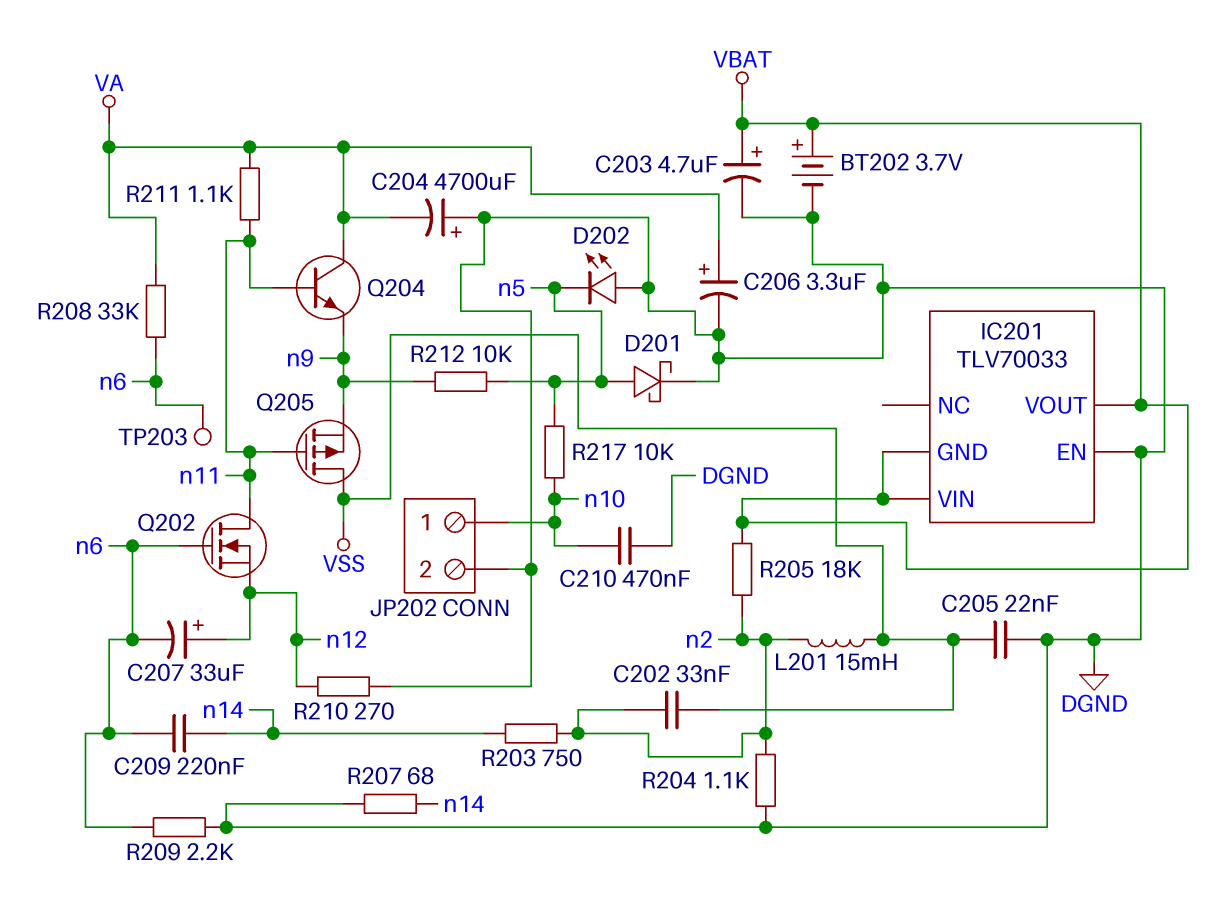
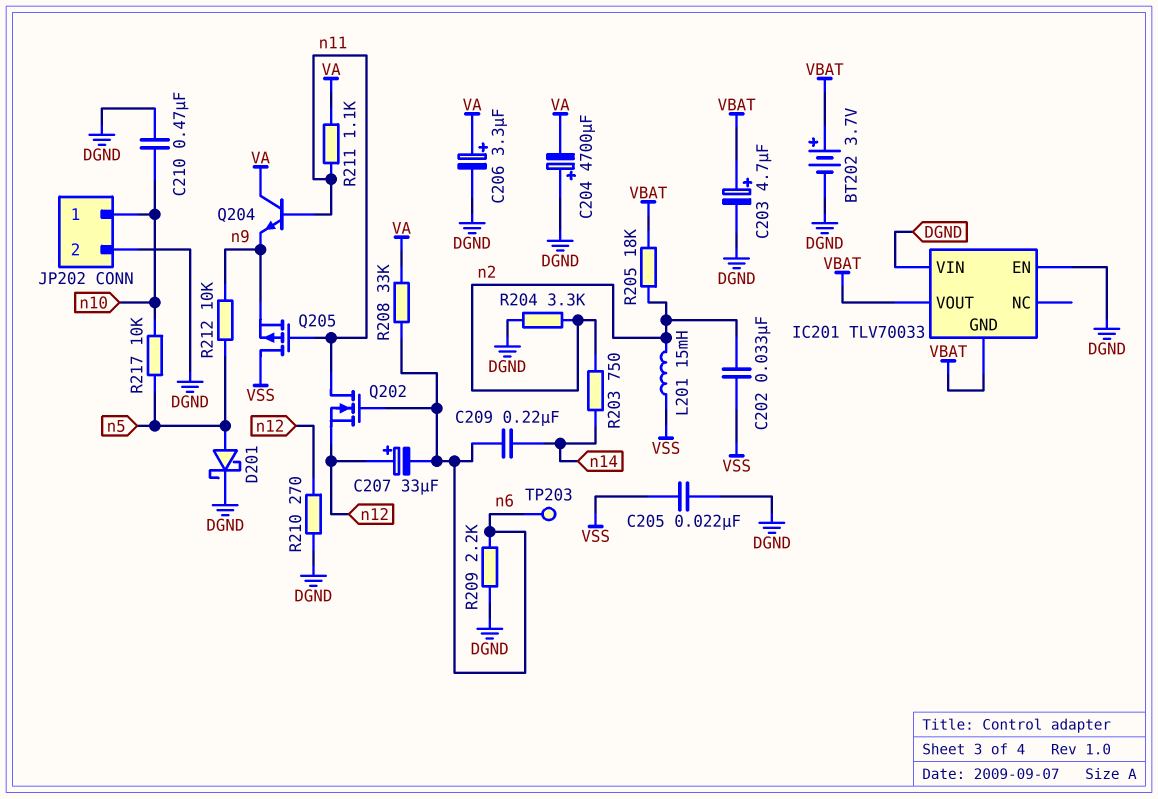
D202: LED (A DGND, K n5) -> none
IC201 pin VIN: VBAT -> DGND
R204: 1.1k (DGND, n2) -> 3.3k (DGND, n2)
R207: 68 (DGND, n14) -> none

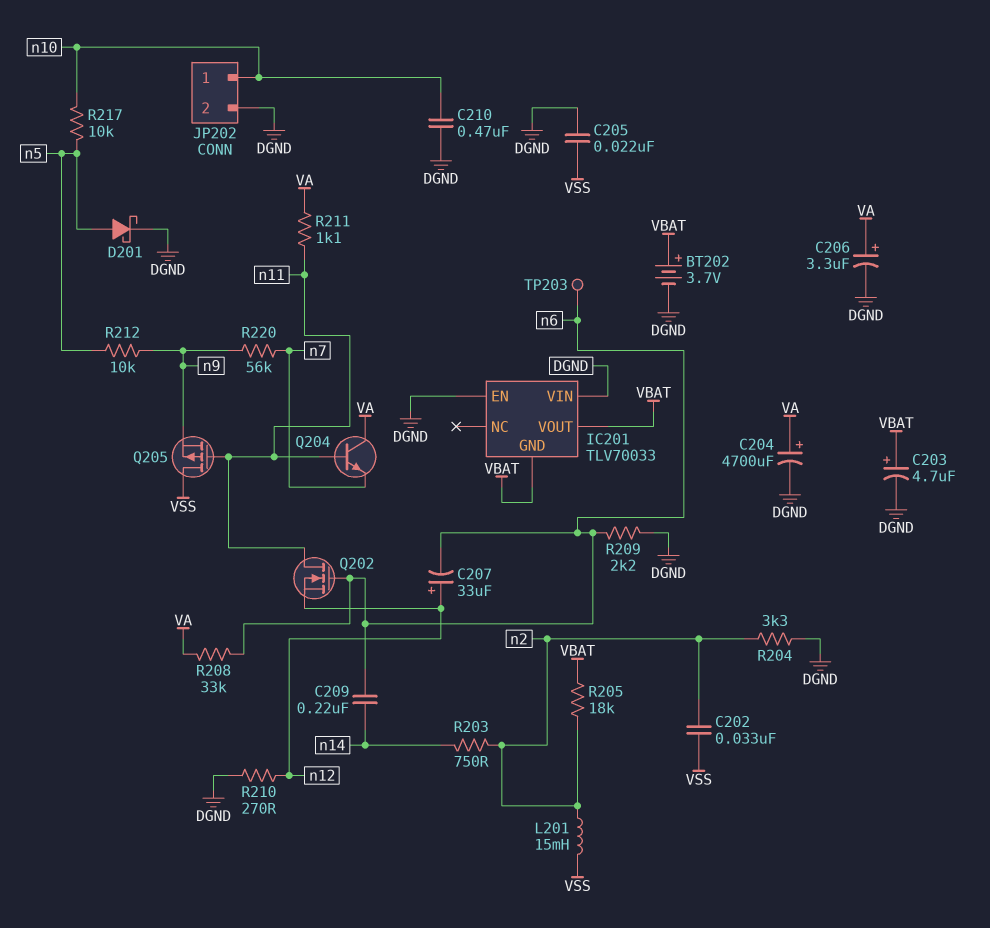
C204: 4700uF (plus DGND, minus VA) -> 4700uF (plus VA, minus DGND)
Q204: NPN (B n11, C VA, E n9) -> NPN (B n11, C VA, E n7)
R220: none -> 56k (n7, n9)

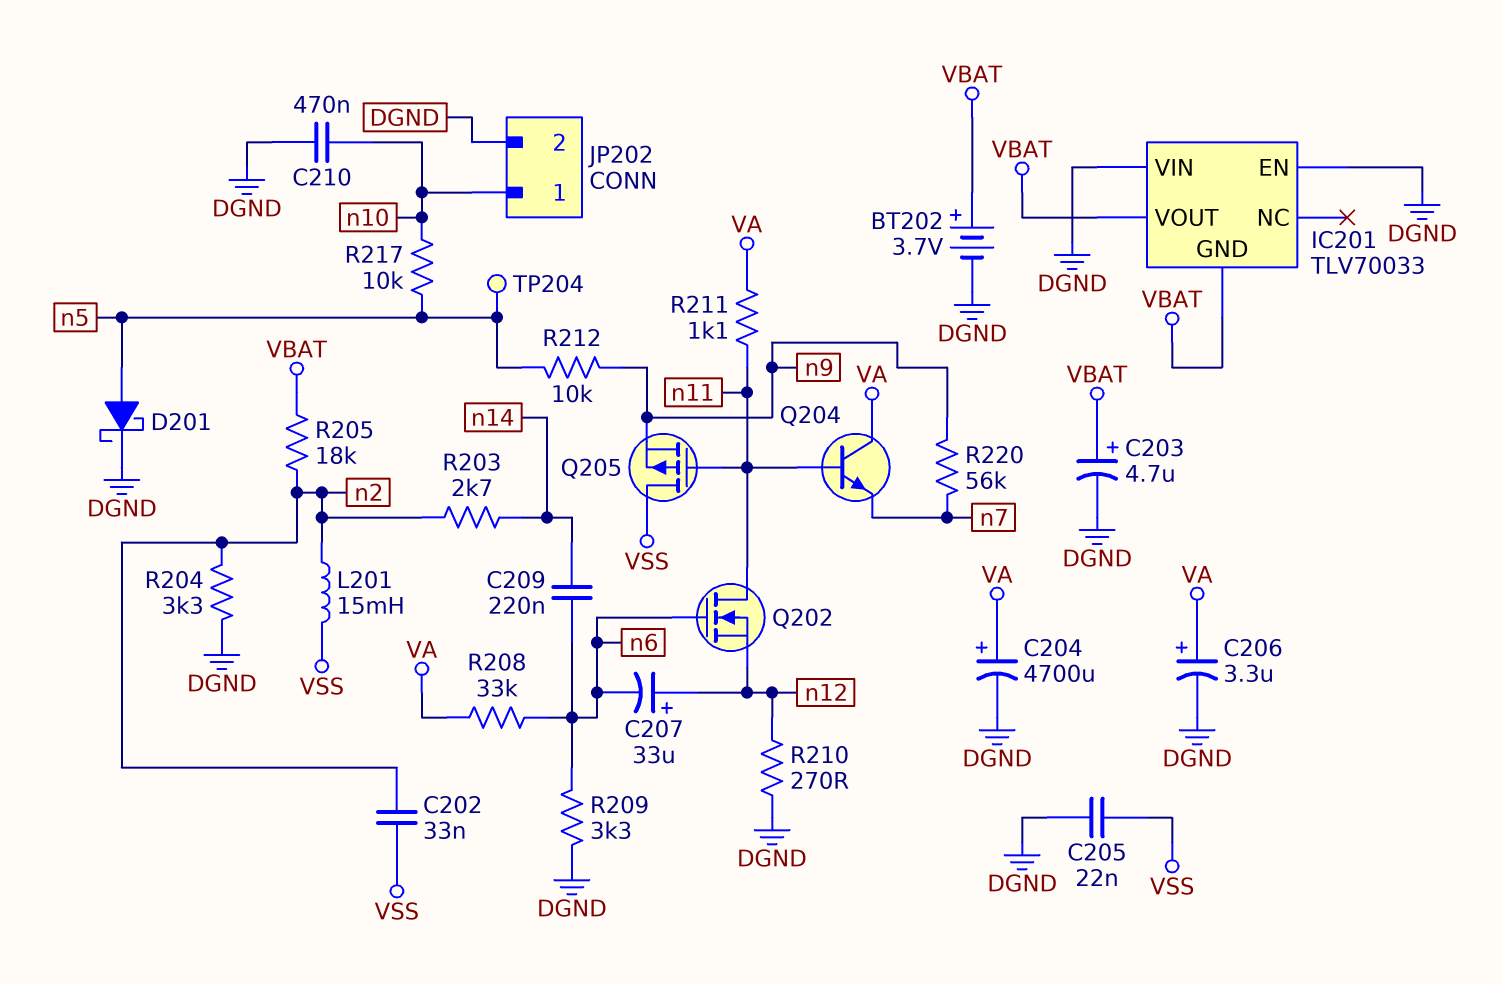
R203: 750 (n2, n14) -> 2.7k (n2, n14)
R209: 2.2k (DGND, n6) -> 3.3k (DGND, n6)
TP203: test point (n6) -> none
TP204: none -> test point (n5)

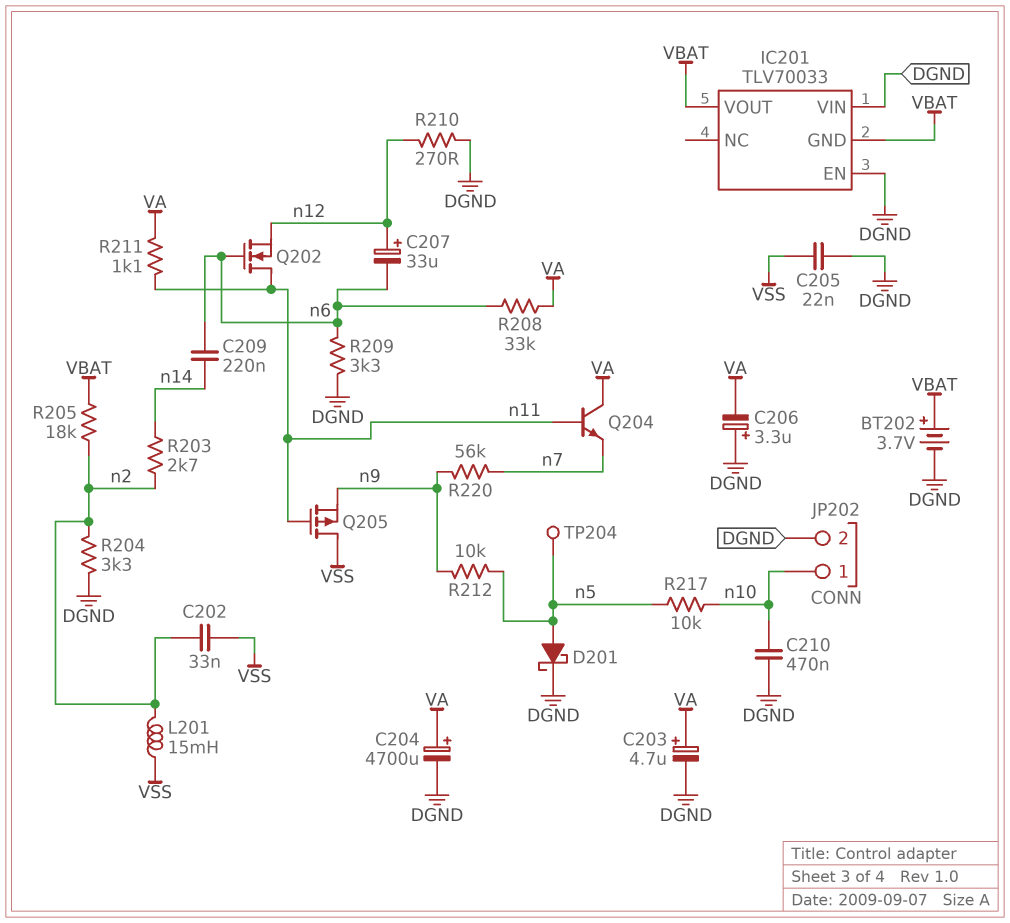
C203: 4.7uF (plus VBAT, minus DGND) -> 4.7uF (plus VA, minus DGND)
C206: 3.3uF (plus VA, minus DGND) -> 3.3uF (plus DGND, minus VA)

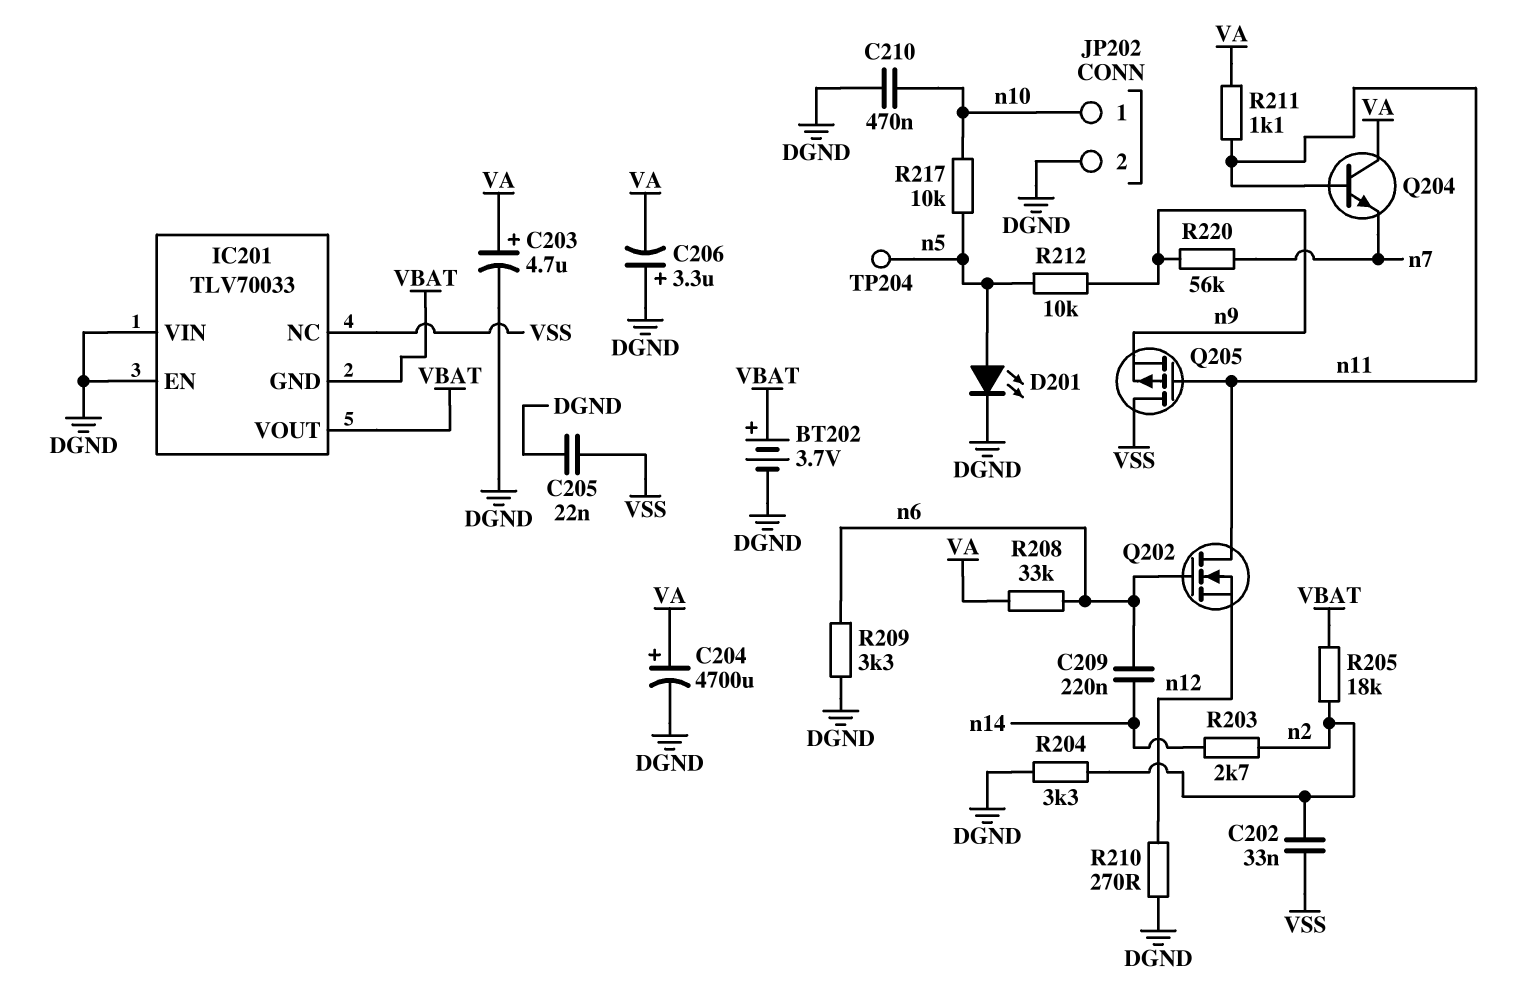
C207: 33uF (plus n12, minus n6) -> none
D201: schottky (A n5, K DGND) -> LED (A n5, K DGND)
IC201 pin NC: none -> VSS
L201: 15mH (VSS, n2) -> none

